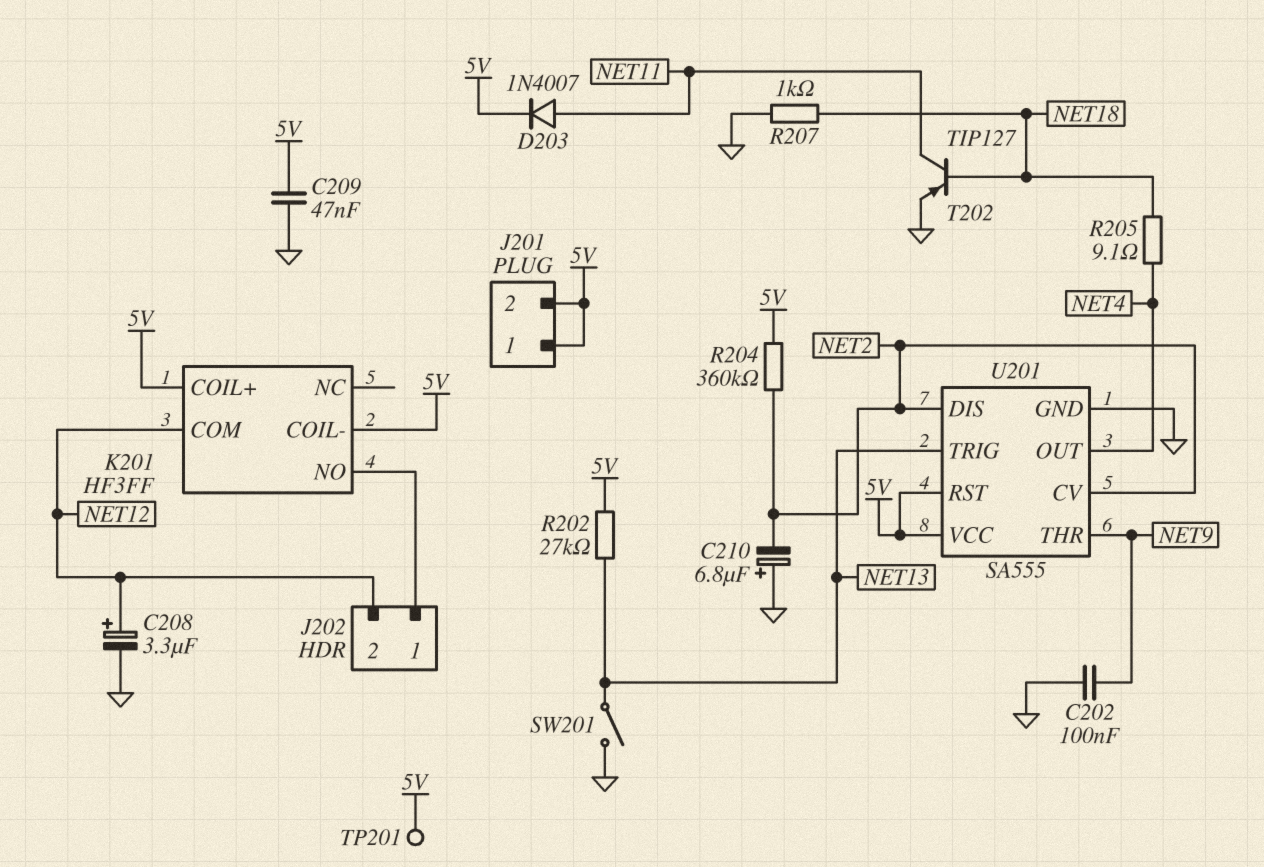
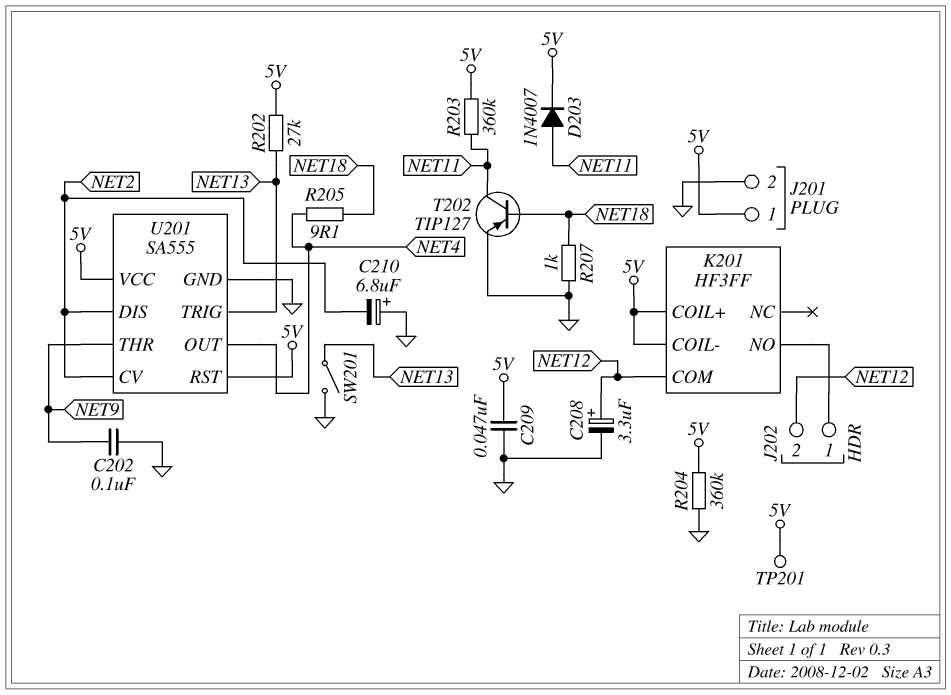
J201 pin 2: 5V -> GND
R203: none -> 360k (5V, NET11)
R204: 360k (5V, NET2) -> 360k (5V, GND)

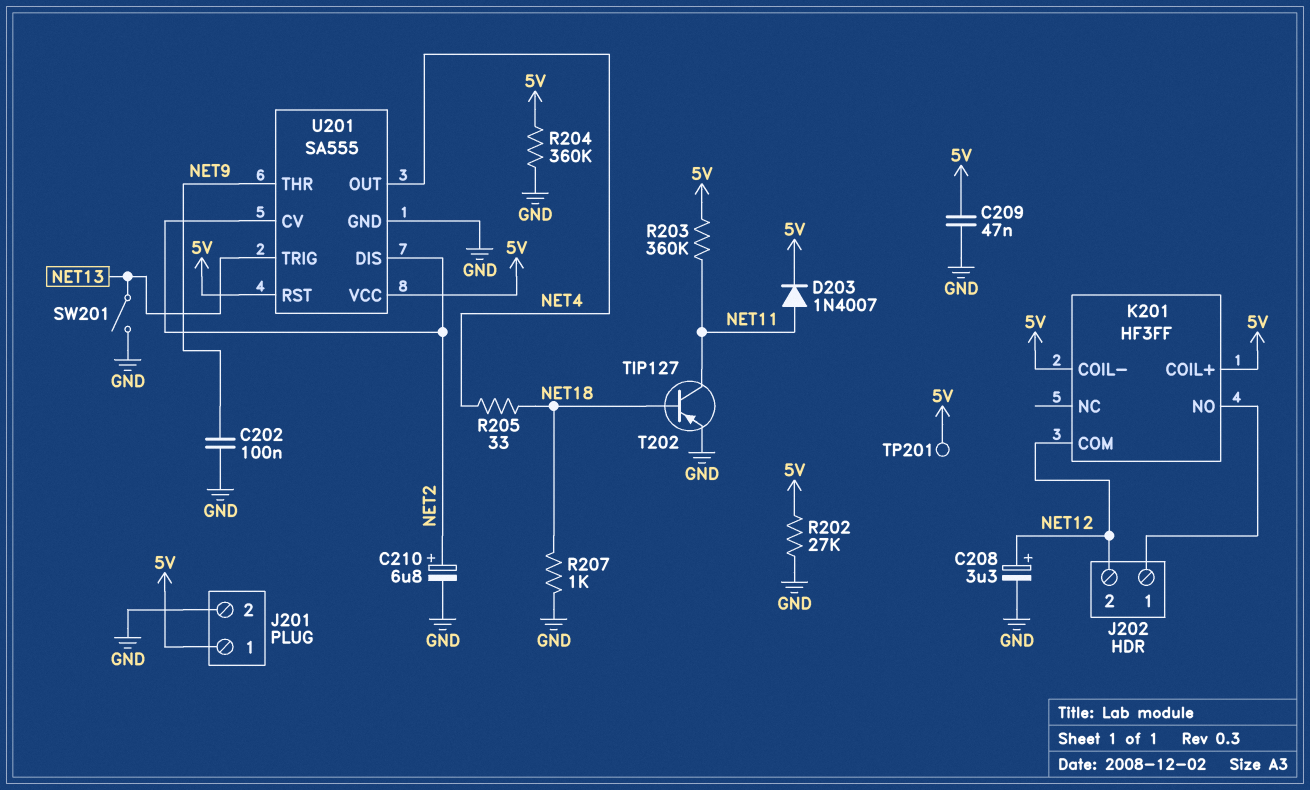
C210: 6.8uF (plus GND, minus NET2) -> 6.8uF (plus NET2, minus GND)
R202: 27k (5V, NET13) -> 27k (5V, GND)
R205: 9.1 (NET4, NET18) -> 33 (NET4, NET18)

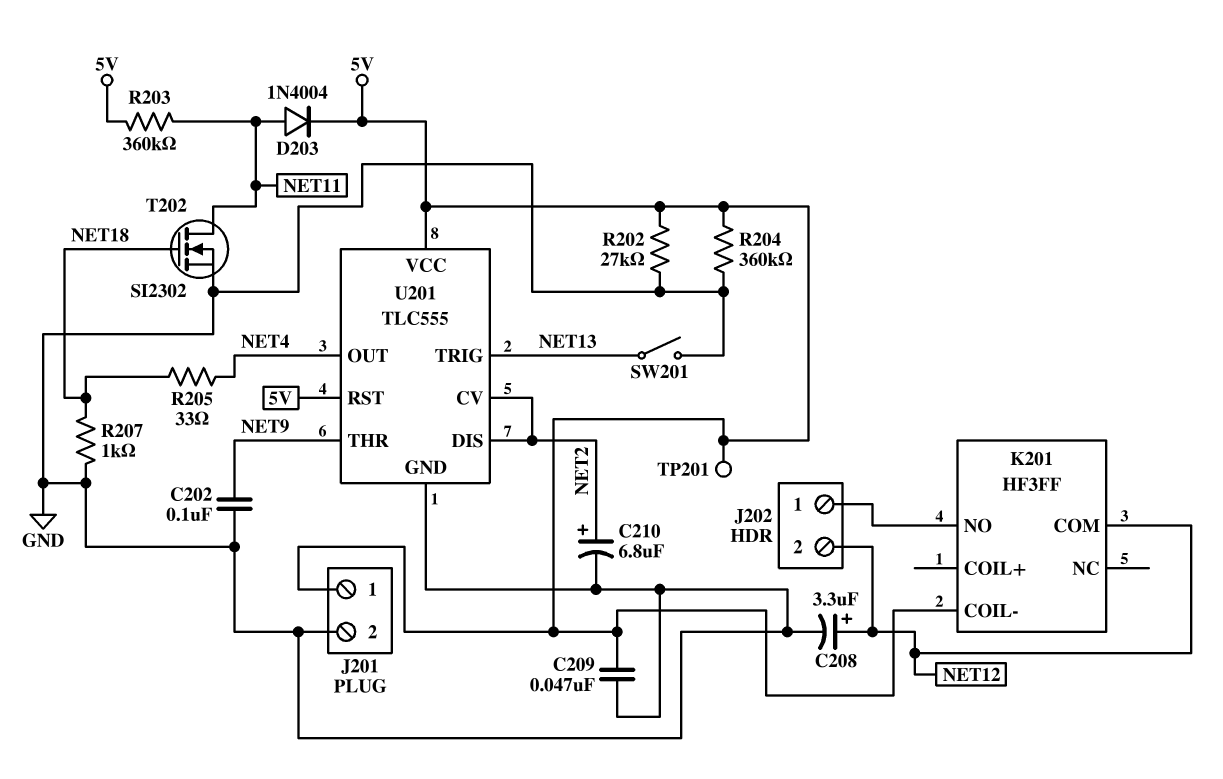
D203: diode 1N4007 (A NET11, K 5V) -> diode 1N4004 (A NET11, K 5V)
K201 pin COIL+: 5V -> none
T202: PNP TIP127 (B NET18, C NET11, E GND) -> NMOS SI2302 (G NET18, D NET11, S GND)
U201: SA555 -> TLC555

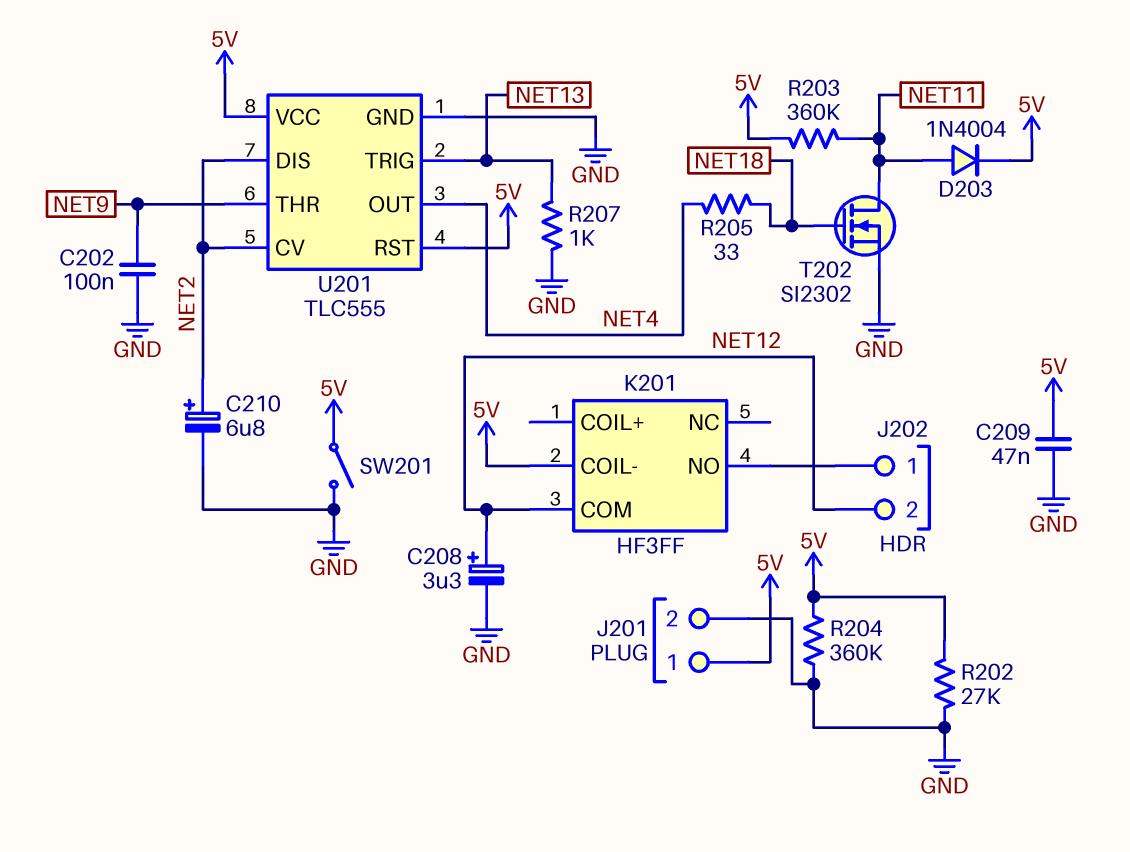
R207: 1k (GND, NET18) -> 1k (GND, NET13)
SW201: switch (GND, NET13) -> switch (5V, GND)
TP201: test point (5V) -> none

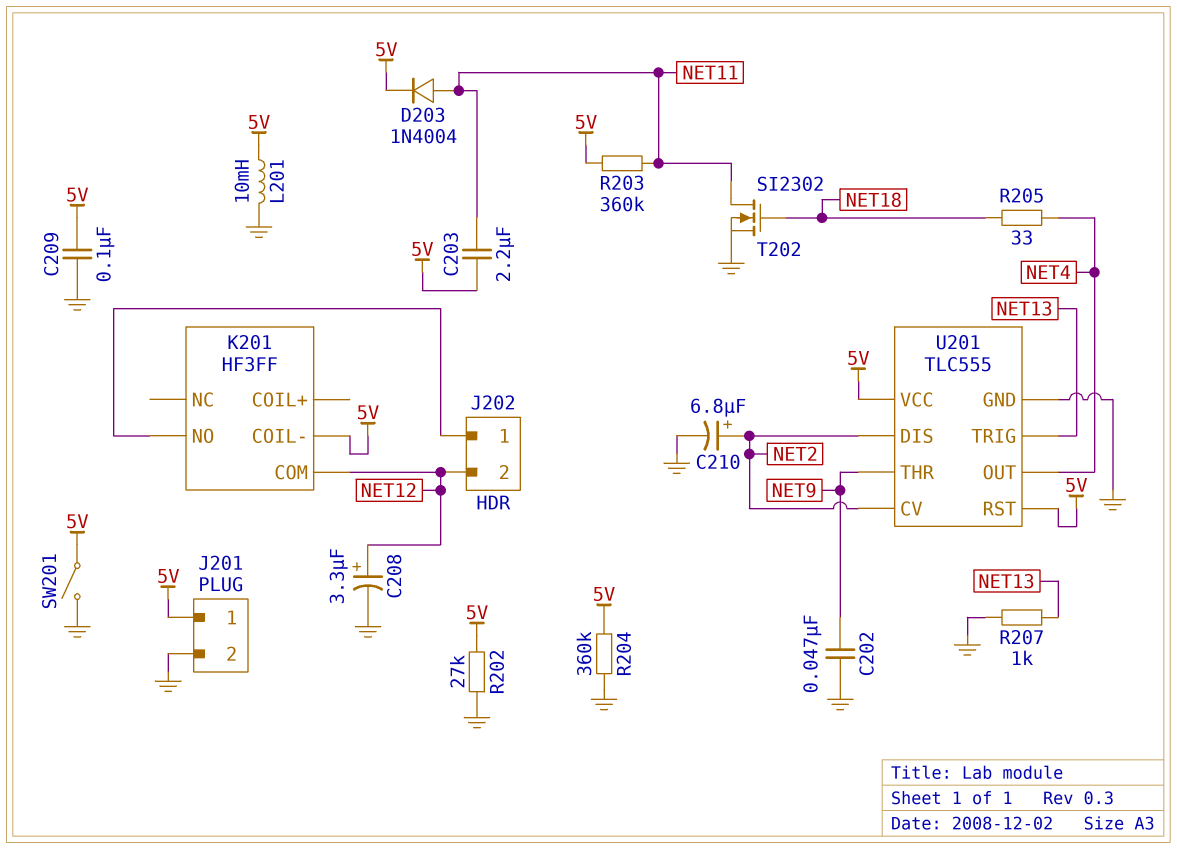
C202: 100nF (GND, NET9) -> 47nF (GND, NET9)
C203: none -> 2.2uF (5V, NET11)
C209: 47nF (5V, GND) -> 100nF (5V, GND)
L201: none -> 10mH (5V, GND)

